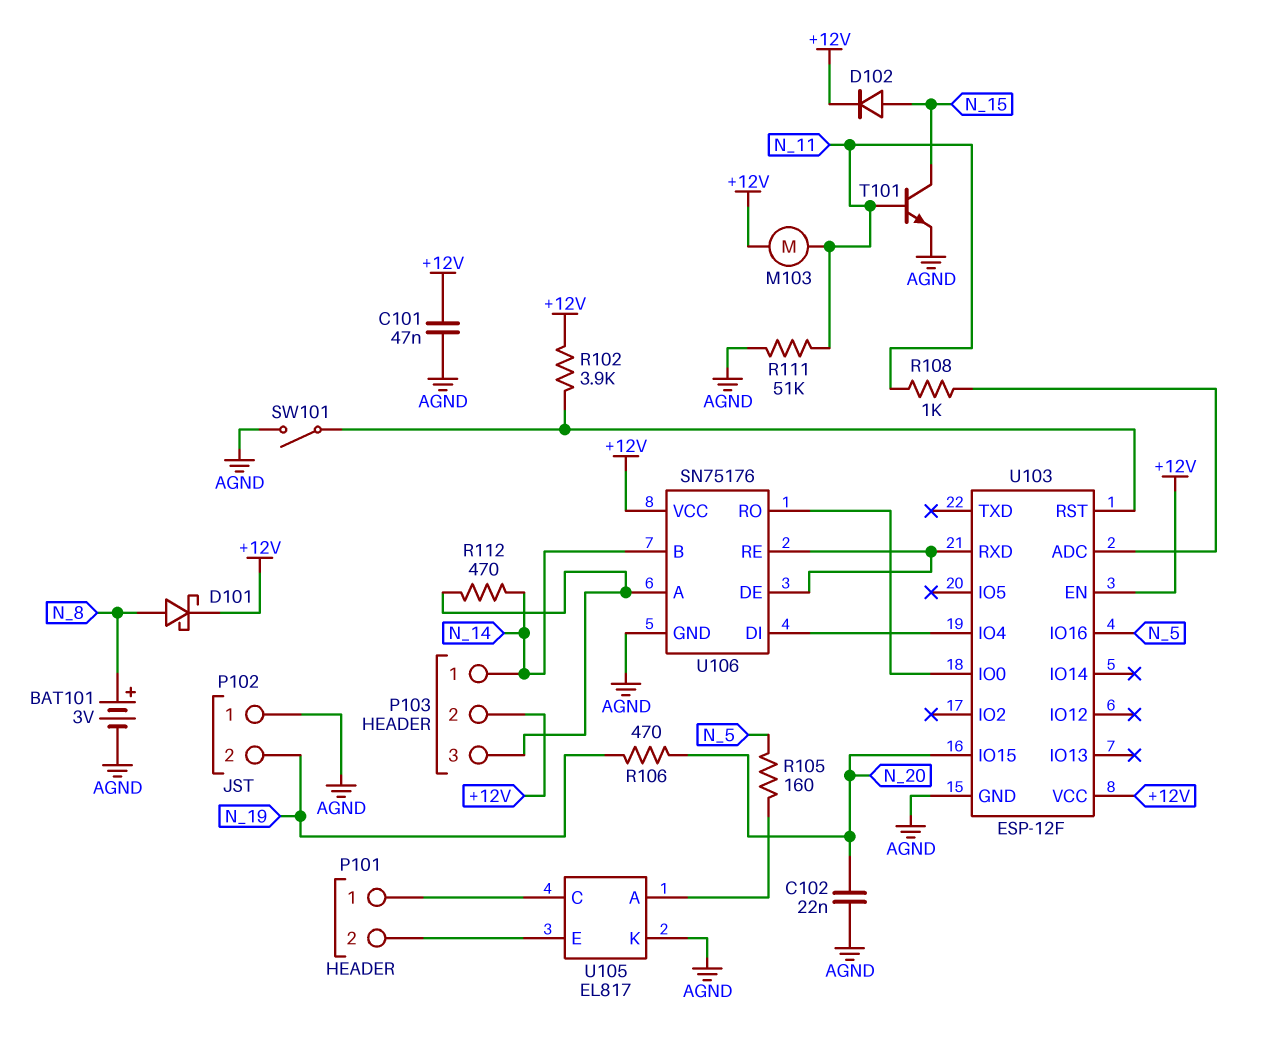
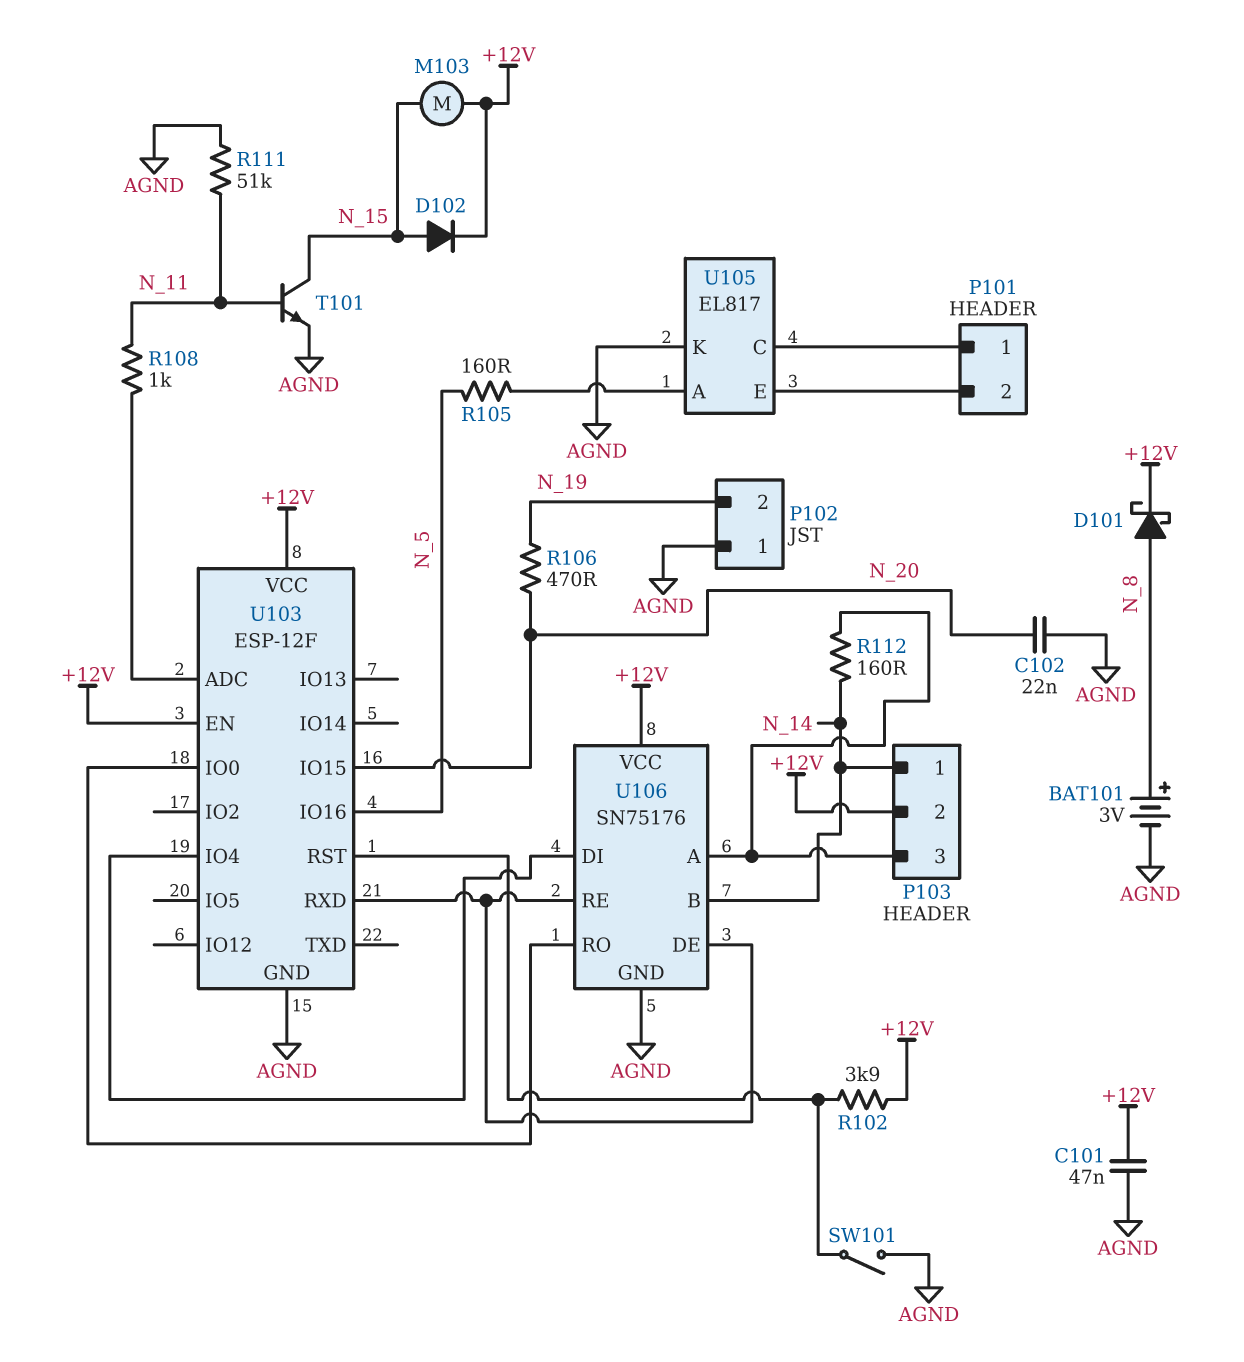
M103: motor (+12V, N_11) -> motor (+12V, N_15)
R112: 470 (N_14, P103/3) -> 160 (N_14, P103/3)

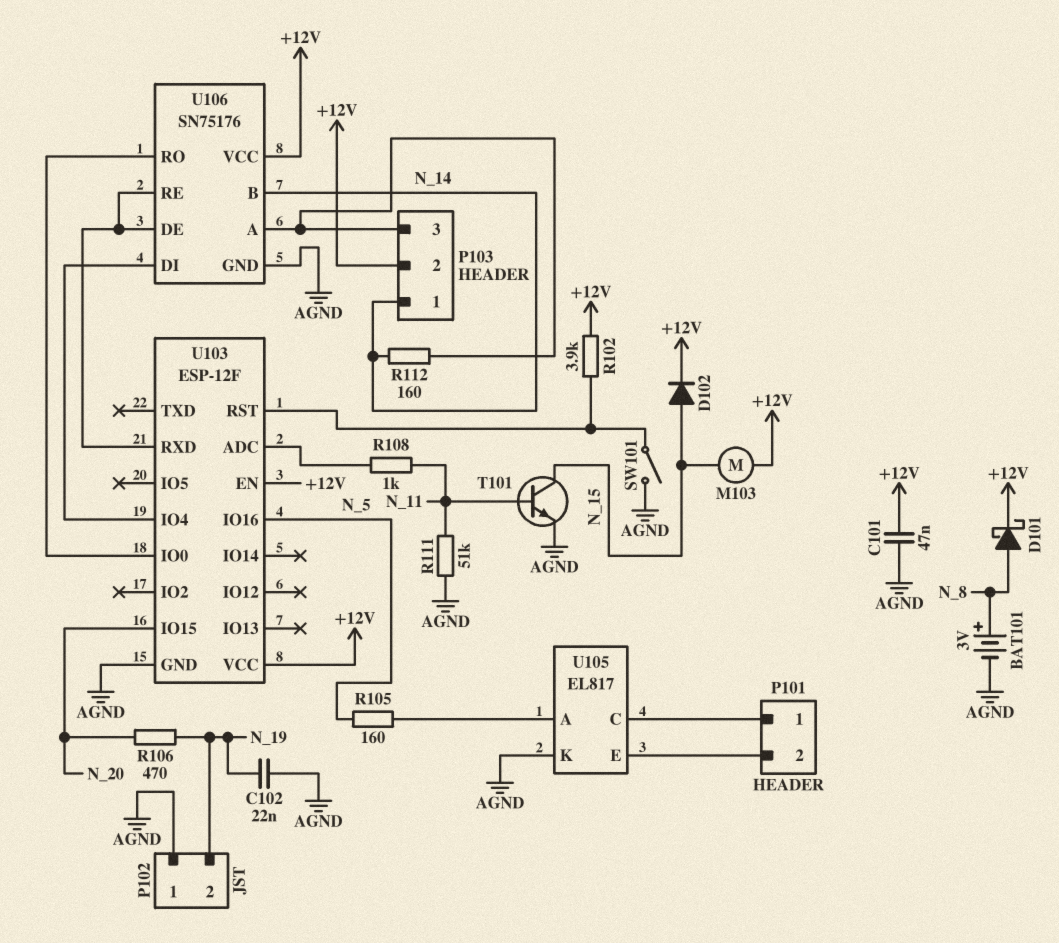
C102: 22nF (AGND, N_20) -> 22nF (AGND, N_19)

